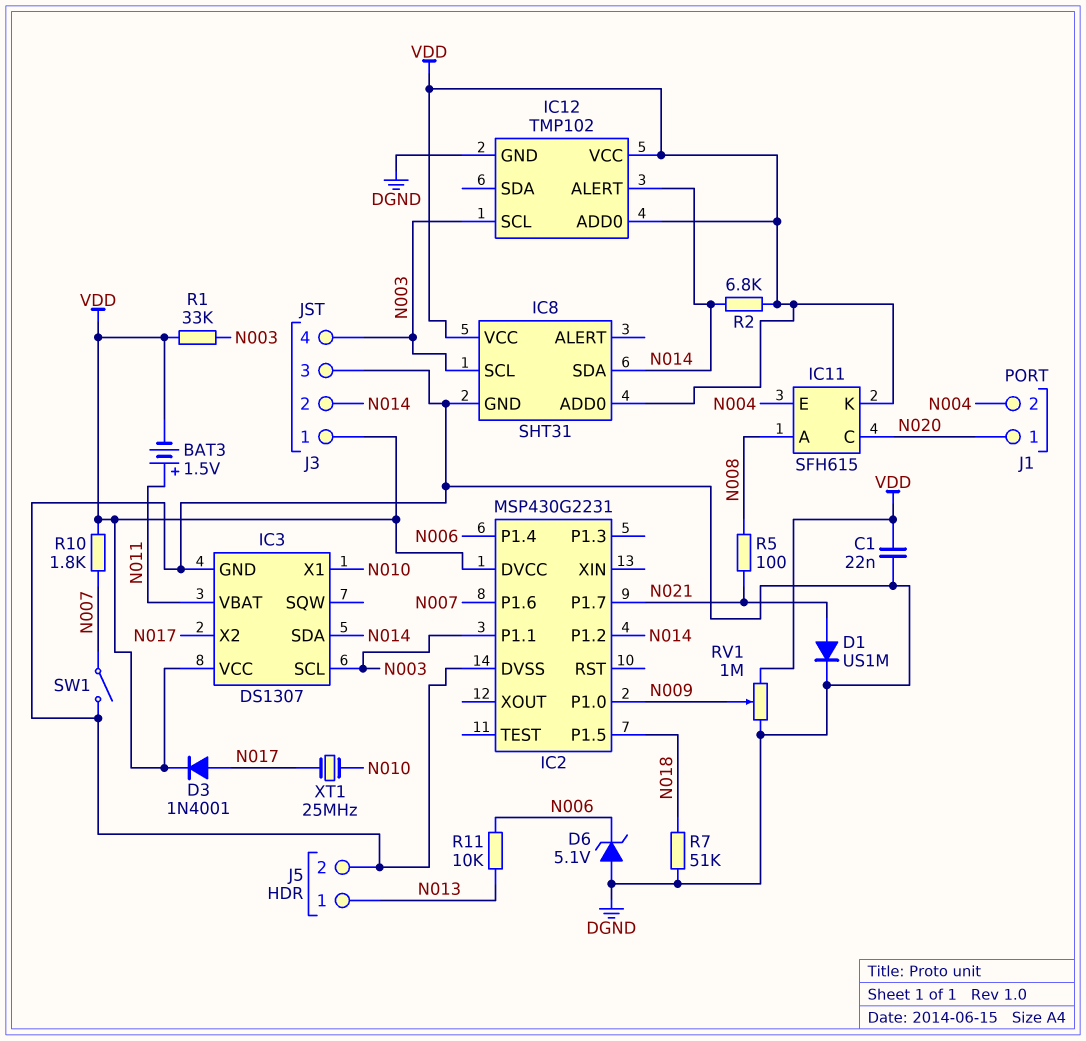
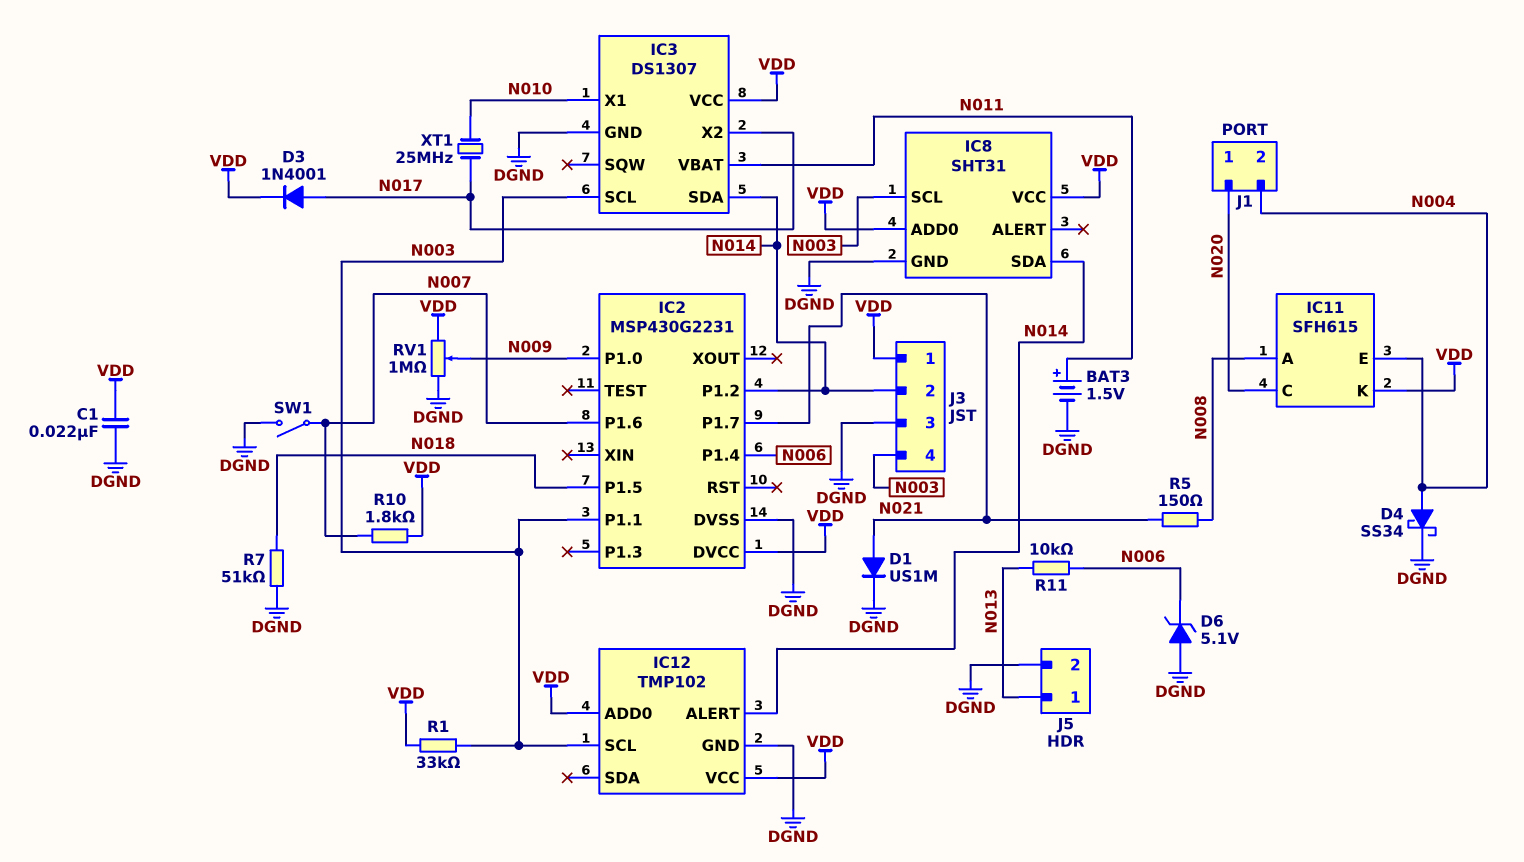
BAT3: 1.5V (plus N011, minus VDD) -> 1.5V (plus N011, minus DGND)
D4: none -> schottky SS34 (A N004, K DGND)
R2: 6.8k (N014, VDD) -> none
R5: 100 (N008, N021) -> 150 (N008, N021)

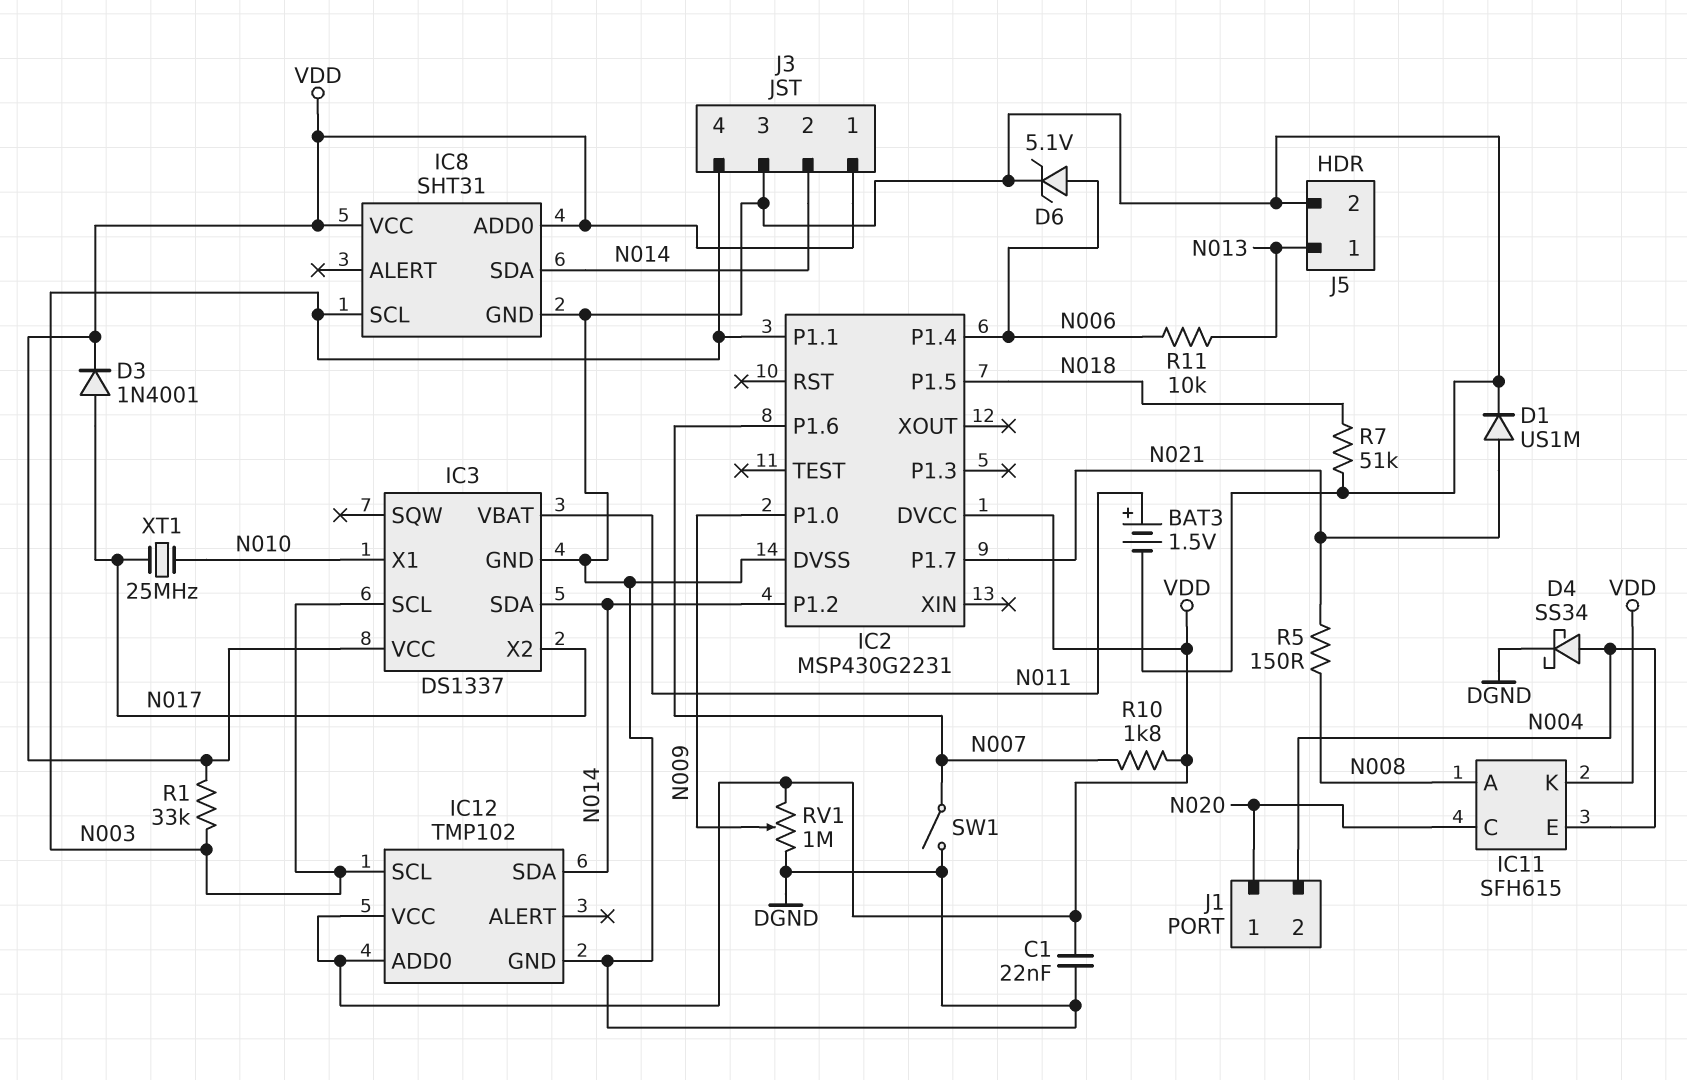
D6: zener 5.1V (A DGND, K N006) -> zener 5.1V (A N006, K DGND)
IC3: DS1307 -> DS1337
IC12 pin ALERT: N014 -> none
IC12 pin SDA: none -> N014

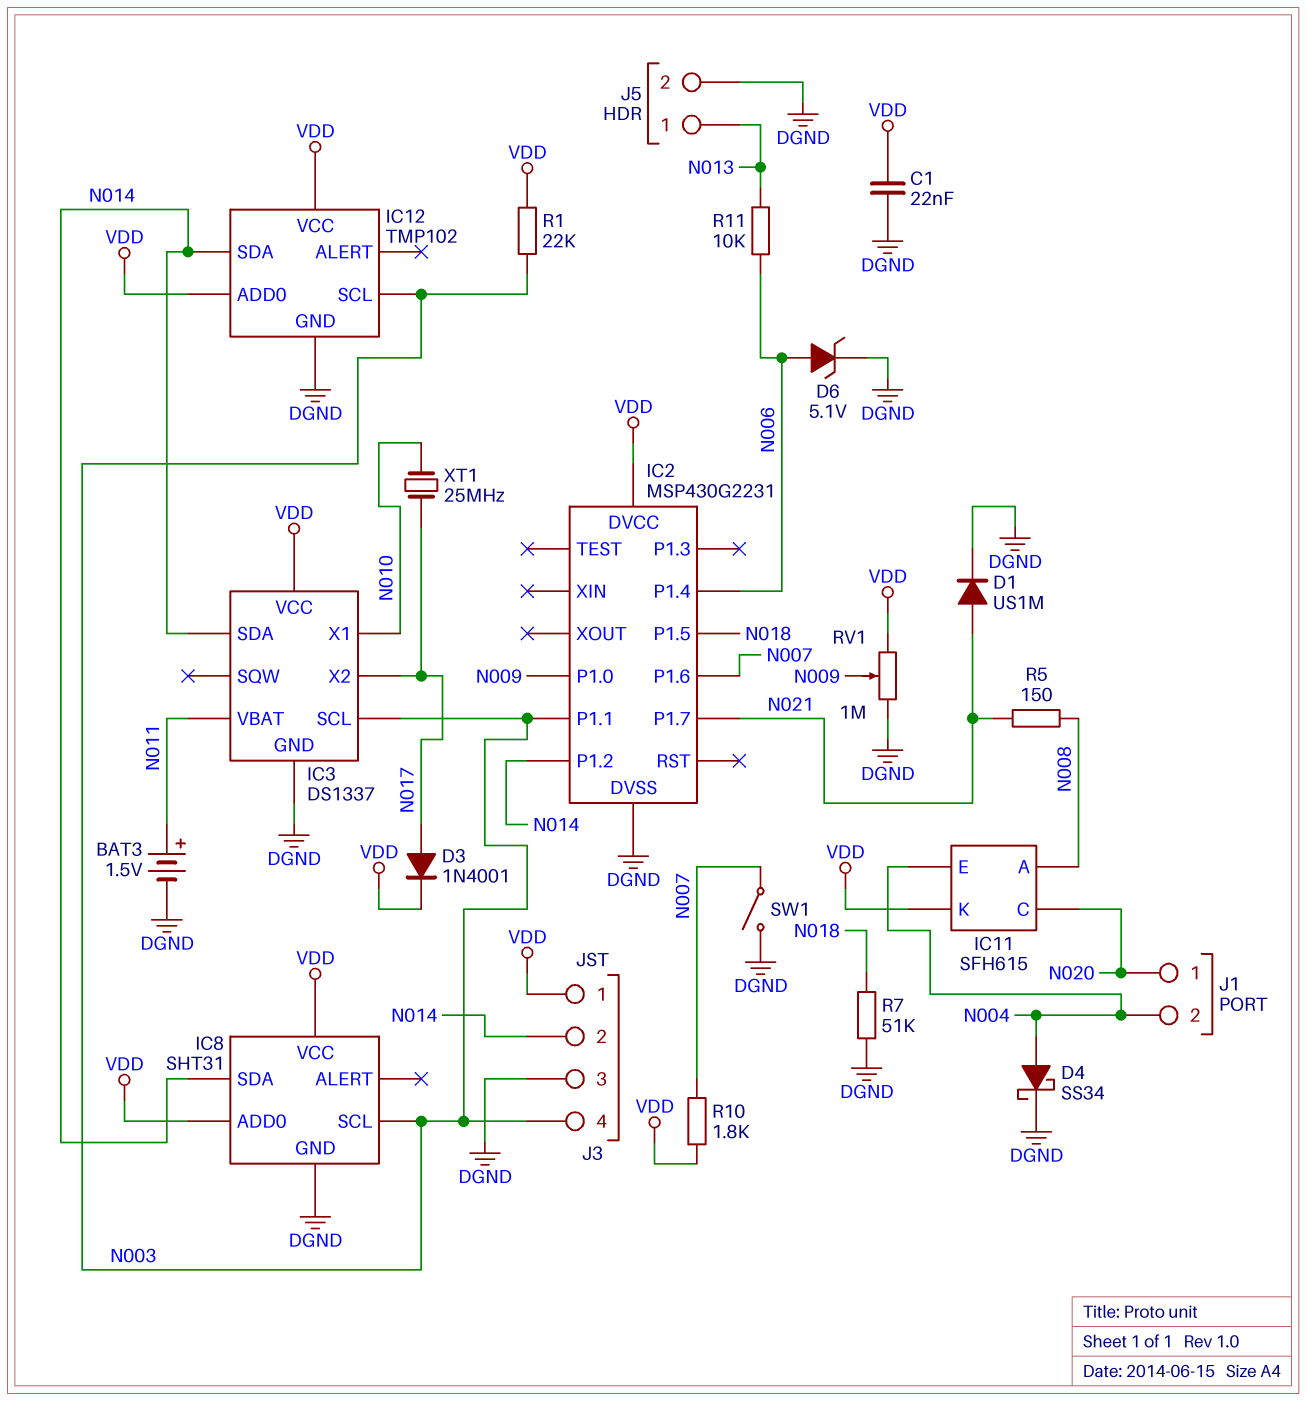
R1: 33k (N003, VDD) -> 22k (N003, VDD)

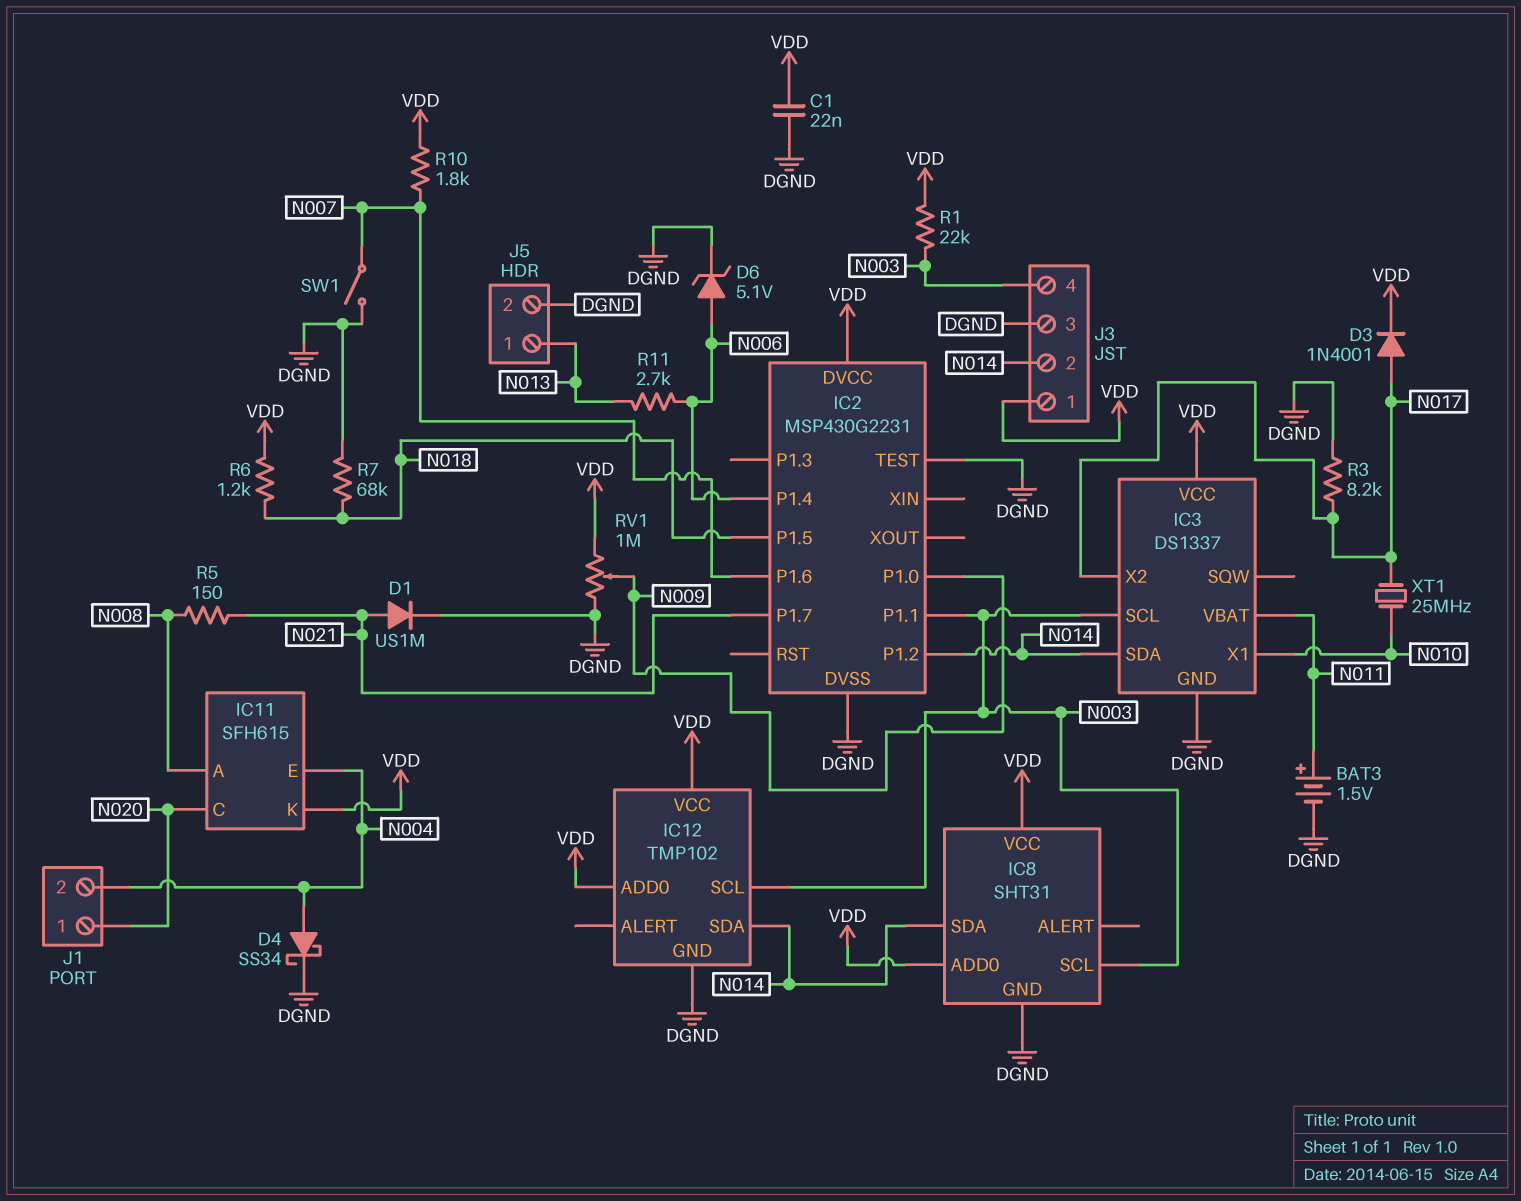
IC2 pin TEST: none -> DGND
R3: none -> 8.2k (DGND, N017)
R6: none -> 1.2k (N018, VDD)
R7: 51k (DGND, N018) -> 68k (DGND, N018)
R11: 10k (N006, N013) -> 2.7k (N006, N013)

